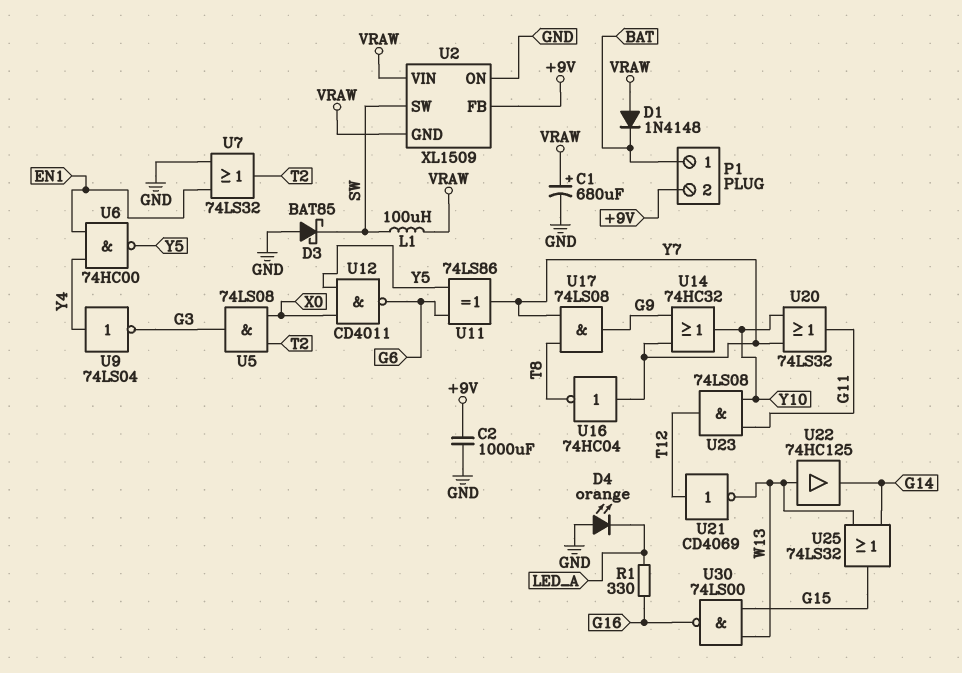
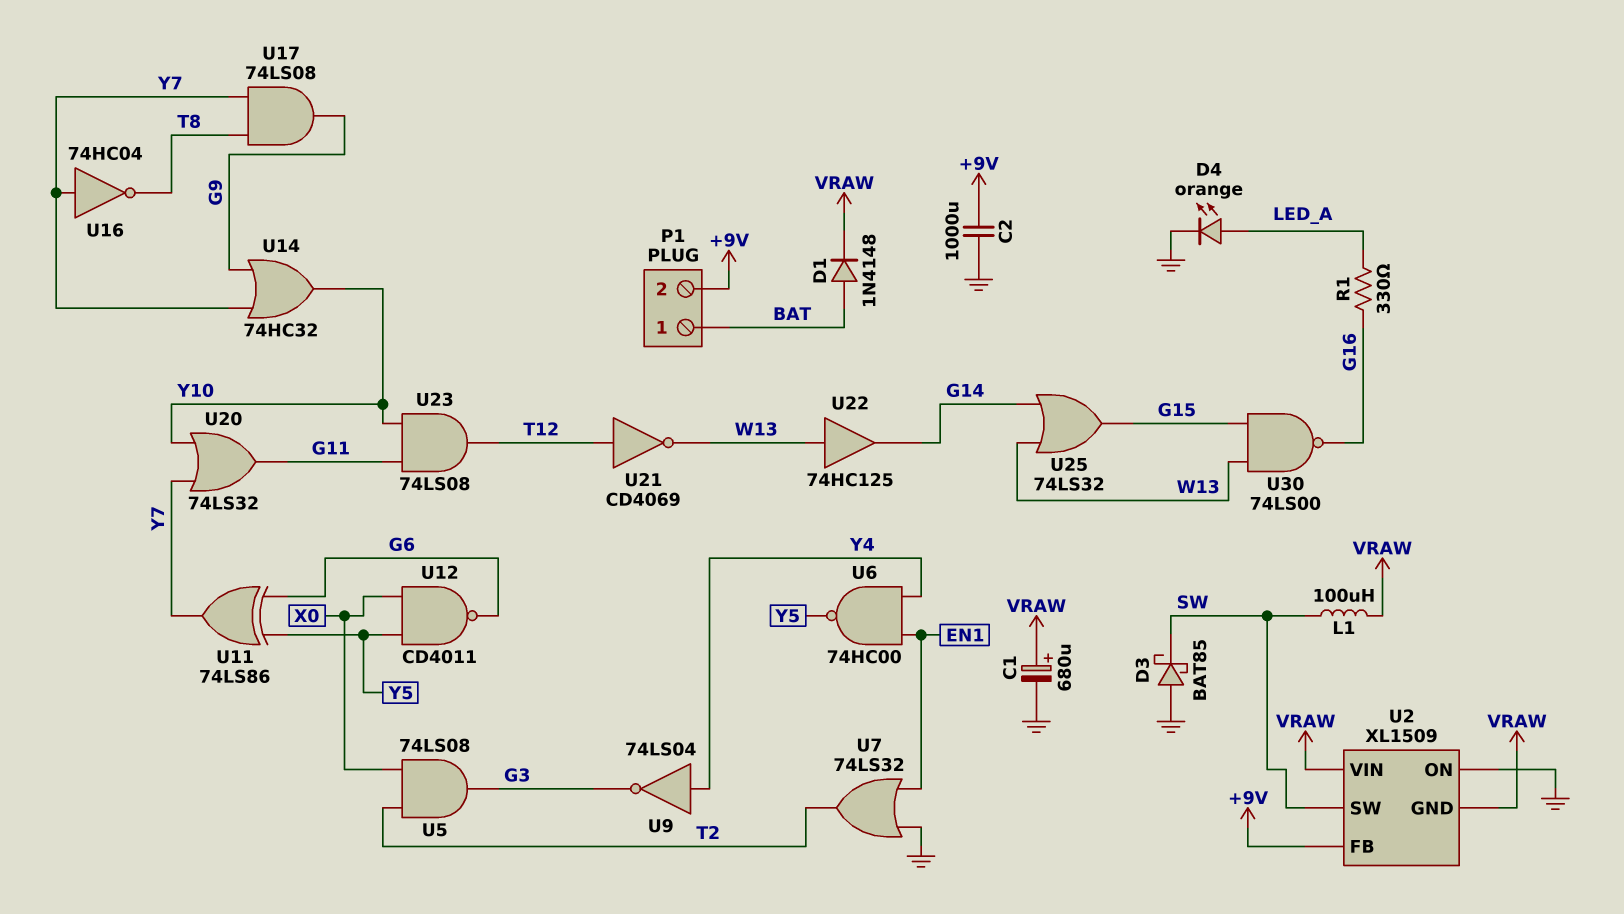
D1: diode 1N4148 (A VRAW, K BAT) -> diode 1N4148 (A BAT, K VRAW)
D4: LED orange (A GND, K LED_A) -> LED orange (A LED_A, K GND)

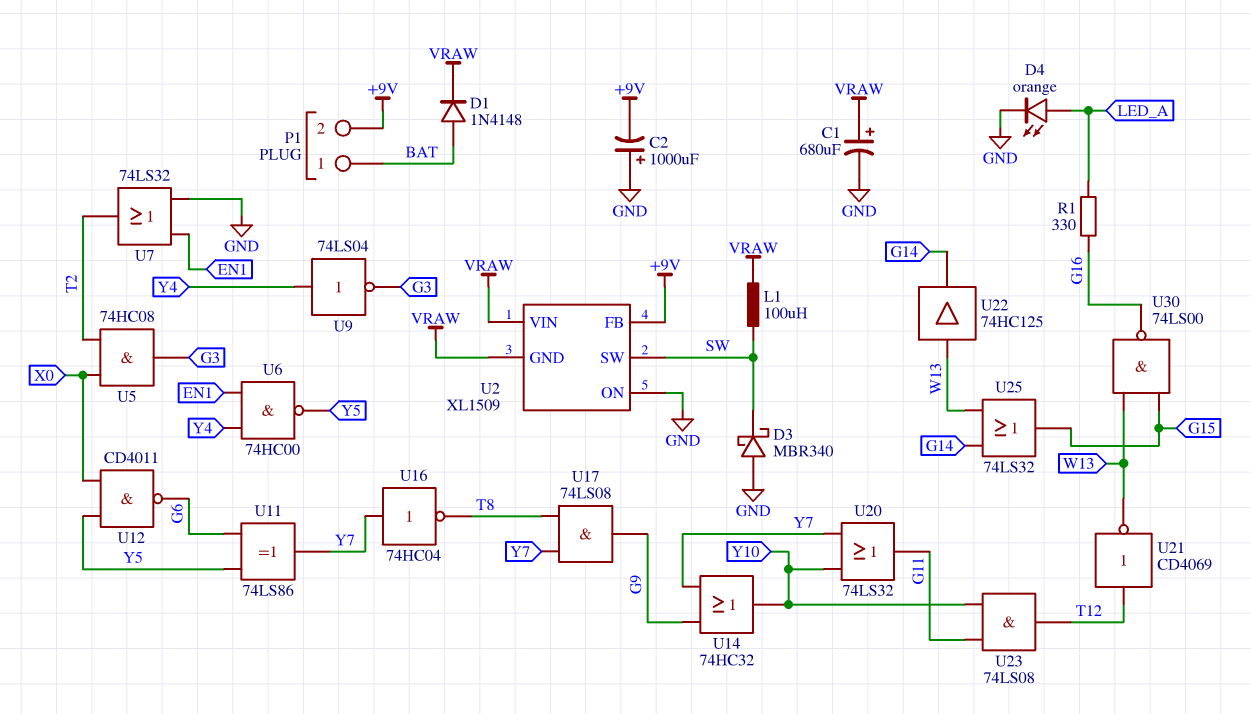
C2: 1000uF (+9V, GND) -> 1000uF (plus GND, minus +9V)
D3: schottky BAT85 (A GND, K SW) -> schottky MBR340 (A GND, K SW)
U5: AND 74LS08 (in T2, in X0, out G3) -> AND 74HC08 (in T2, in X0, out G3)

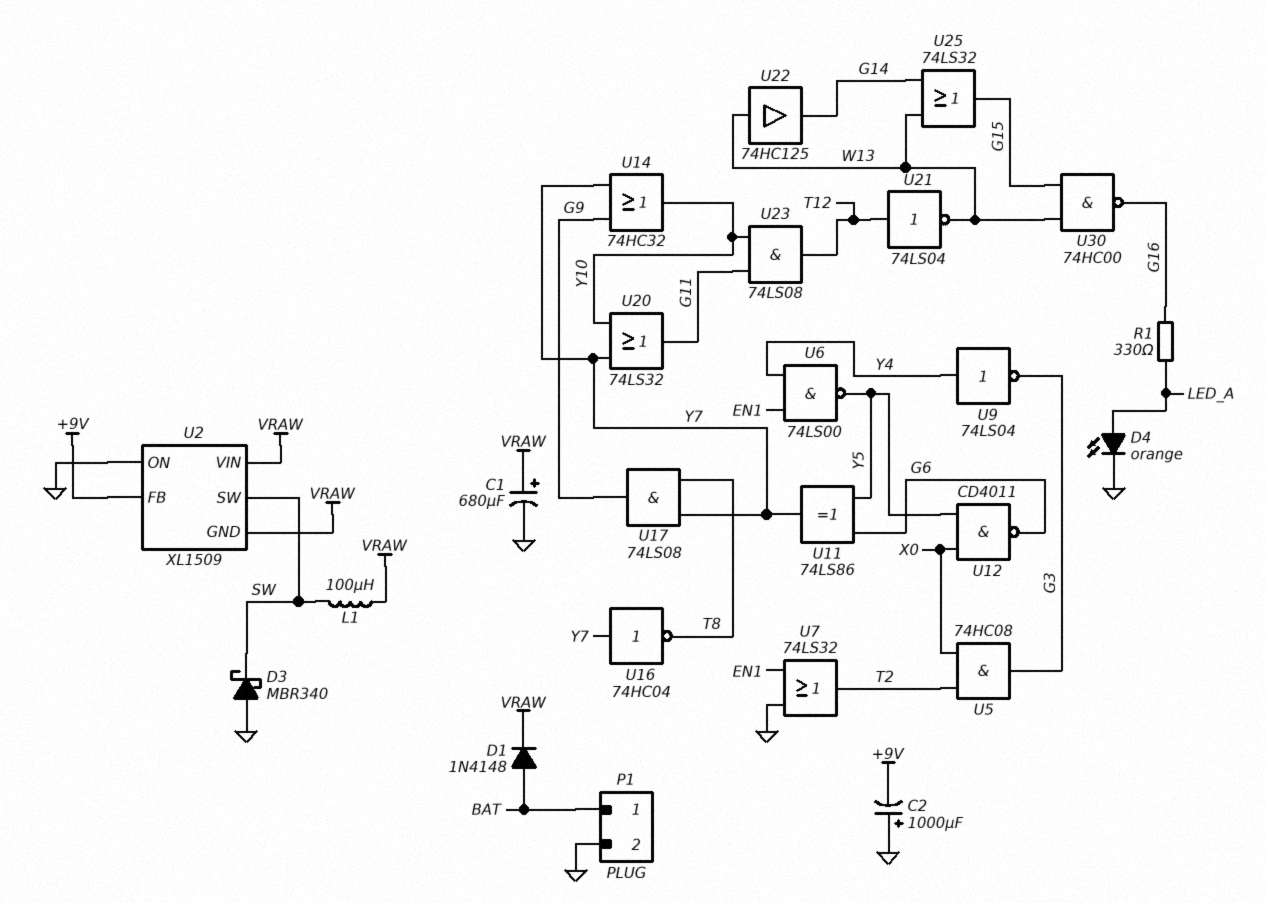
P1 pin 2: +9V -> GND
U6: NAND 74HC00 (in EN1, in Y4, out Y5) -> NAND 74LS00 (in EN1, in Y4, out Y5)
U21: NOT CD4069 (in T12, out W13) -> NOT 74LS04 (in T12, out W13)
U30: NAND 74LS00 (in G15, in W13, out G16) -> NAND 74HC00 (in G15, in W13, out G16)

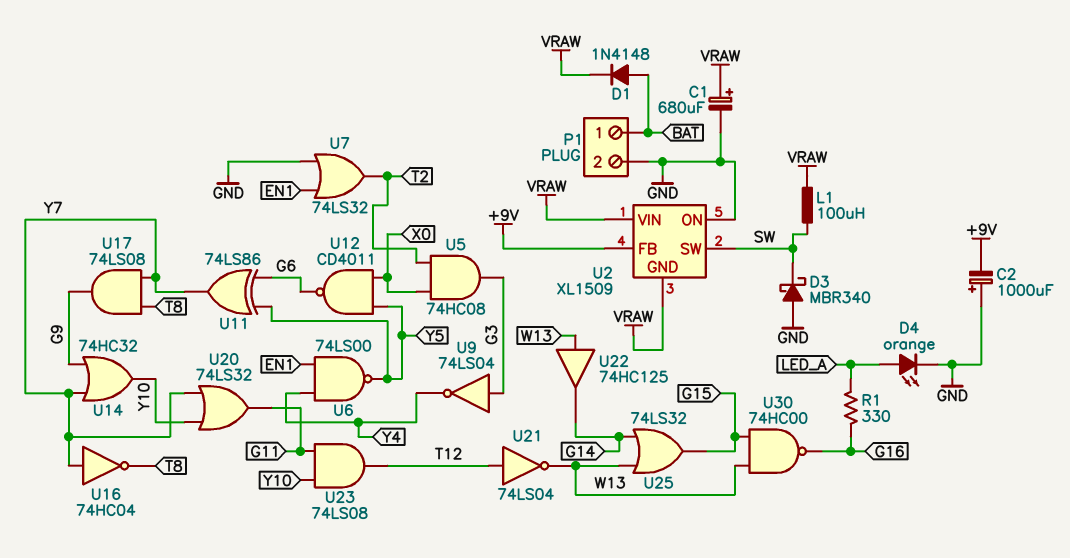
U9: NOT 74LS04 (in Y4, out G3) -> NOT 74LS04 (in G3, out Y4)

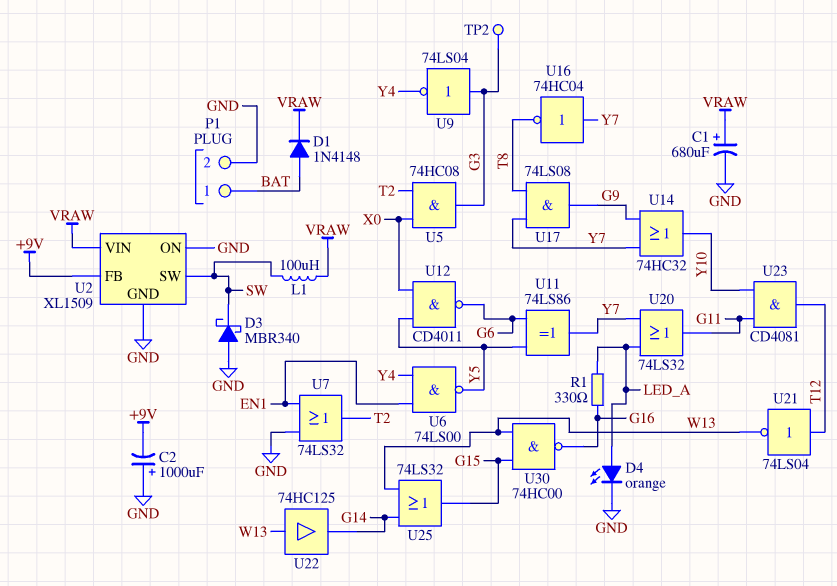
TP2: none -> test point (G3)
U2 pin GND: VRAW -> GND
U20: OR 74LS32 (in Y7, in Y10, out G11) -> OR 74LS32 (in LED_A, in Y7, out G11)
U23: AND 74LS08 (in G11, in Y10, out T12) -> AND CD4081 (in G11, in Y10, out T12)

